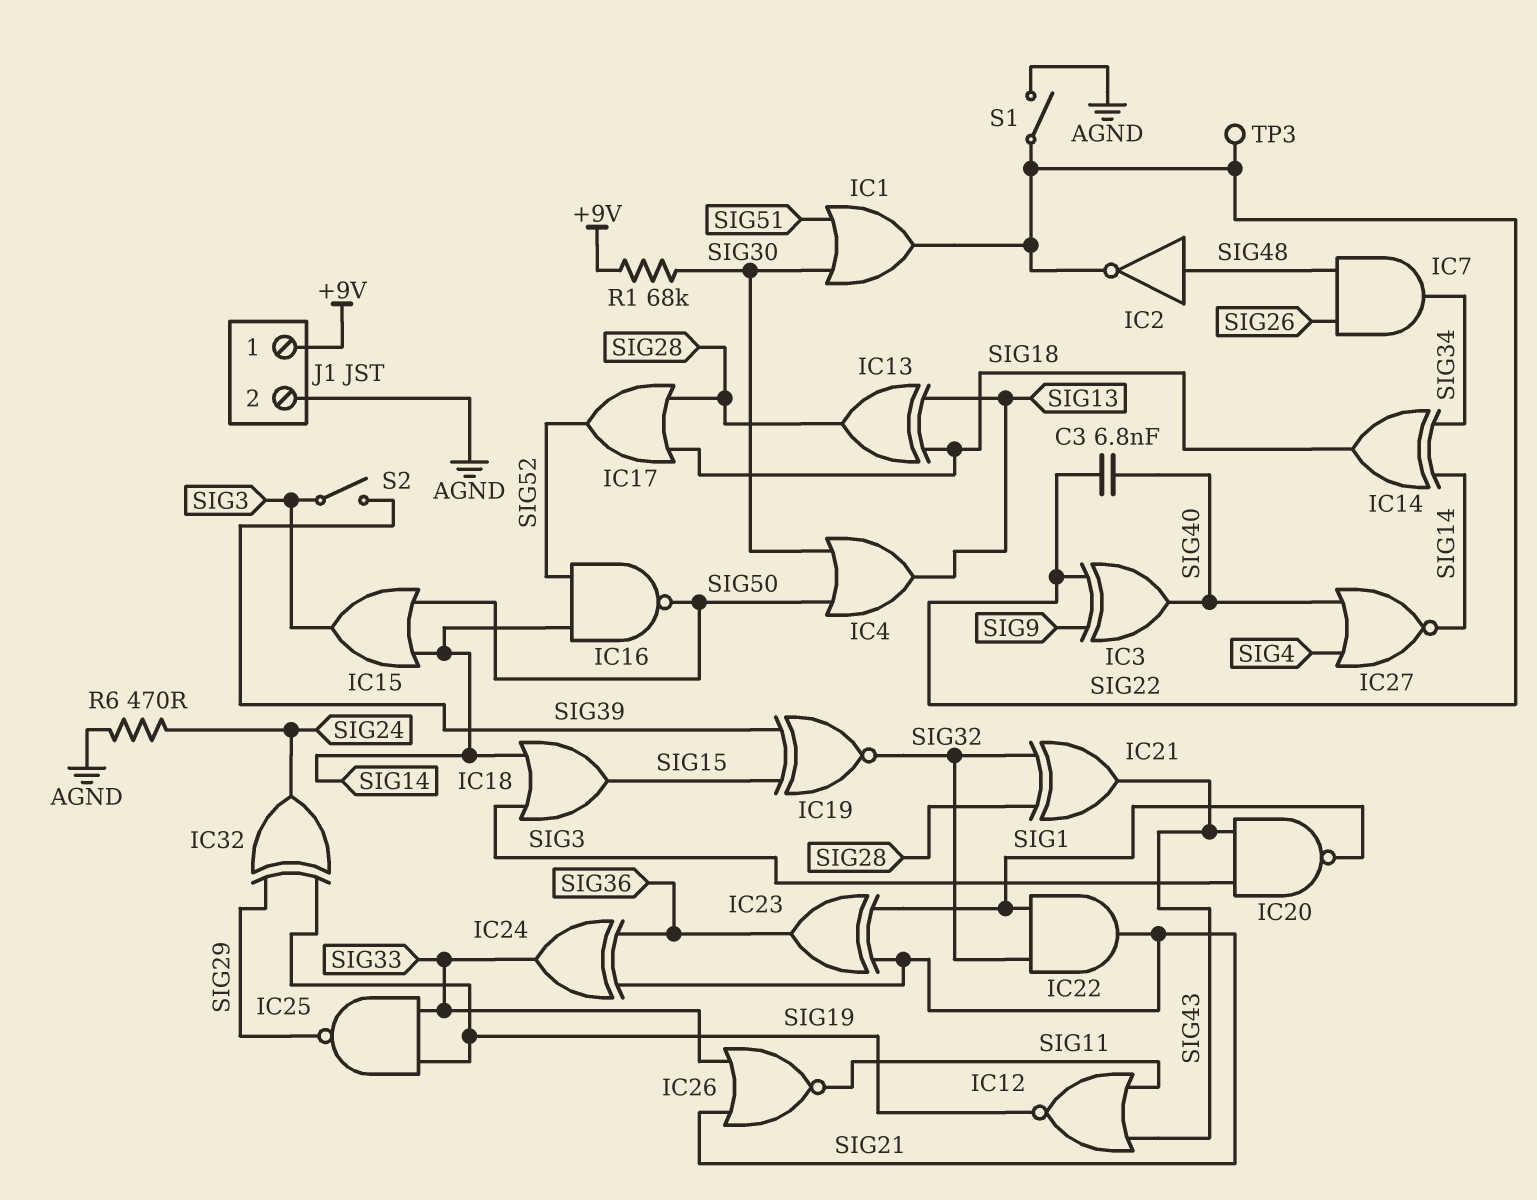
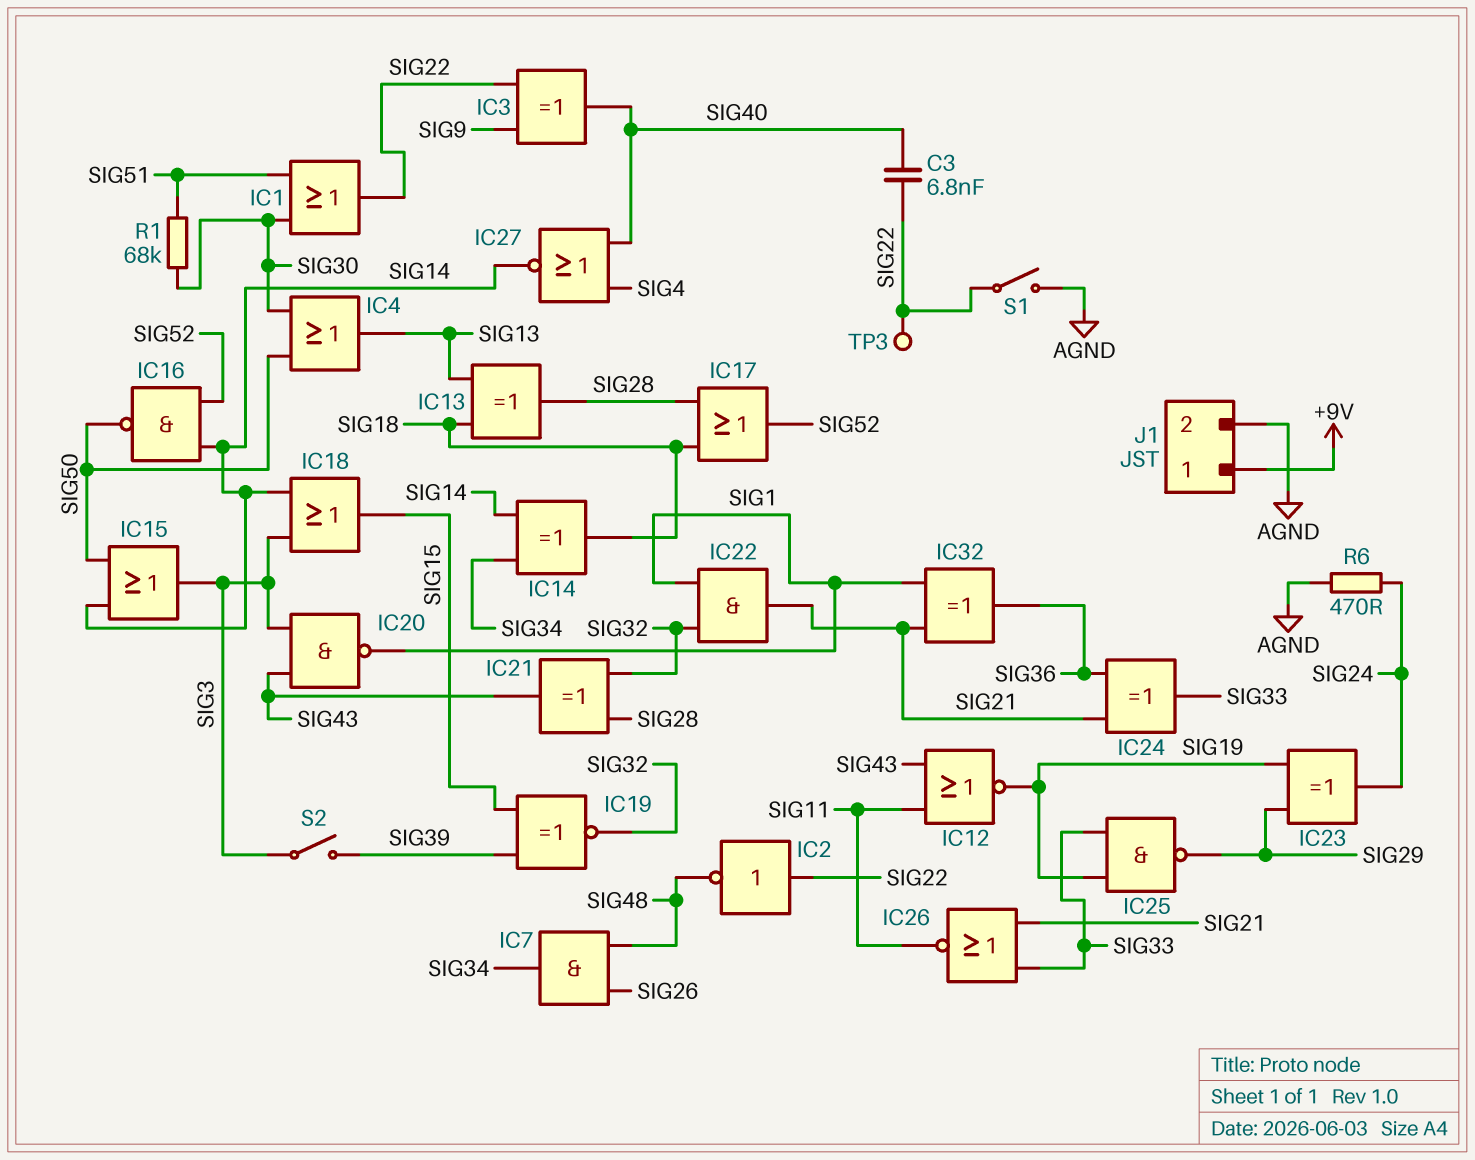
IC2: NOT (in SIG48, out SIG22) -> NOT (in SIG22, out SIG48)
IC23: XOR (in SIG1, in SIG21, out SIG36) -> XOR (in SIG19, in SIG29, out SIG24)
IC32: XOR (in SIG19, in SIG29, out SIG24) -> XOR (in SIG1, in SIG21, out SIG36)
R1: 68k (+9V, SIG30) -> 68k (SIG30, SIG51)

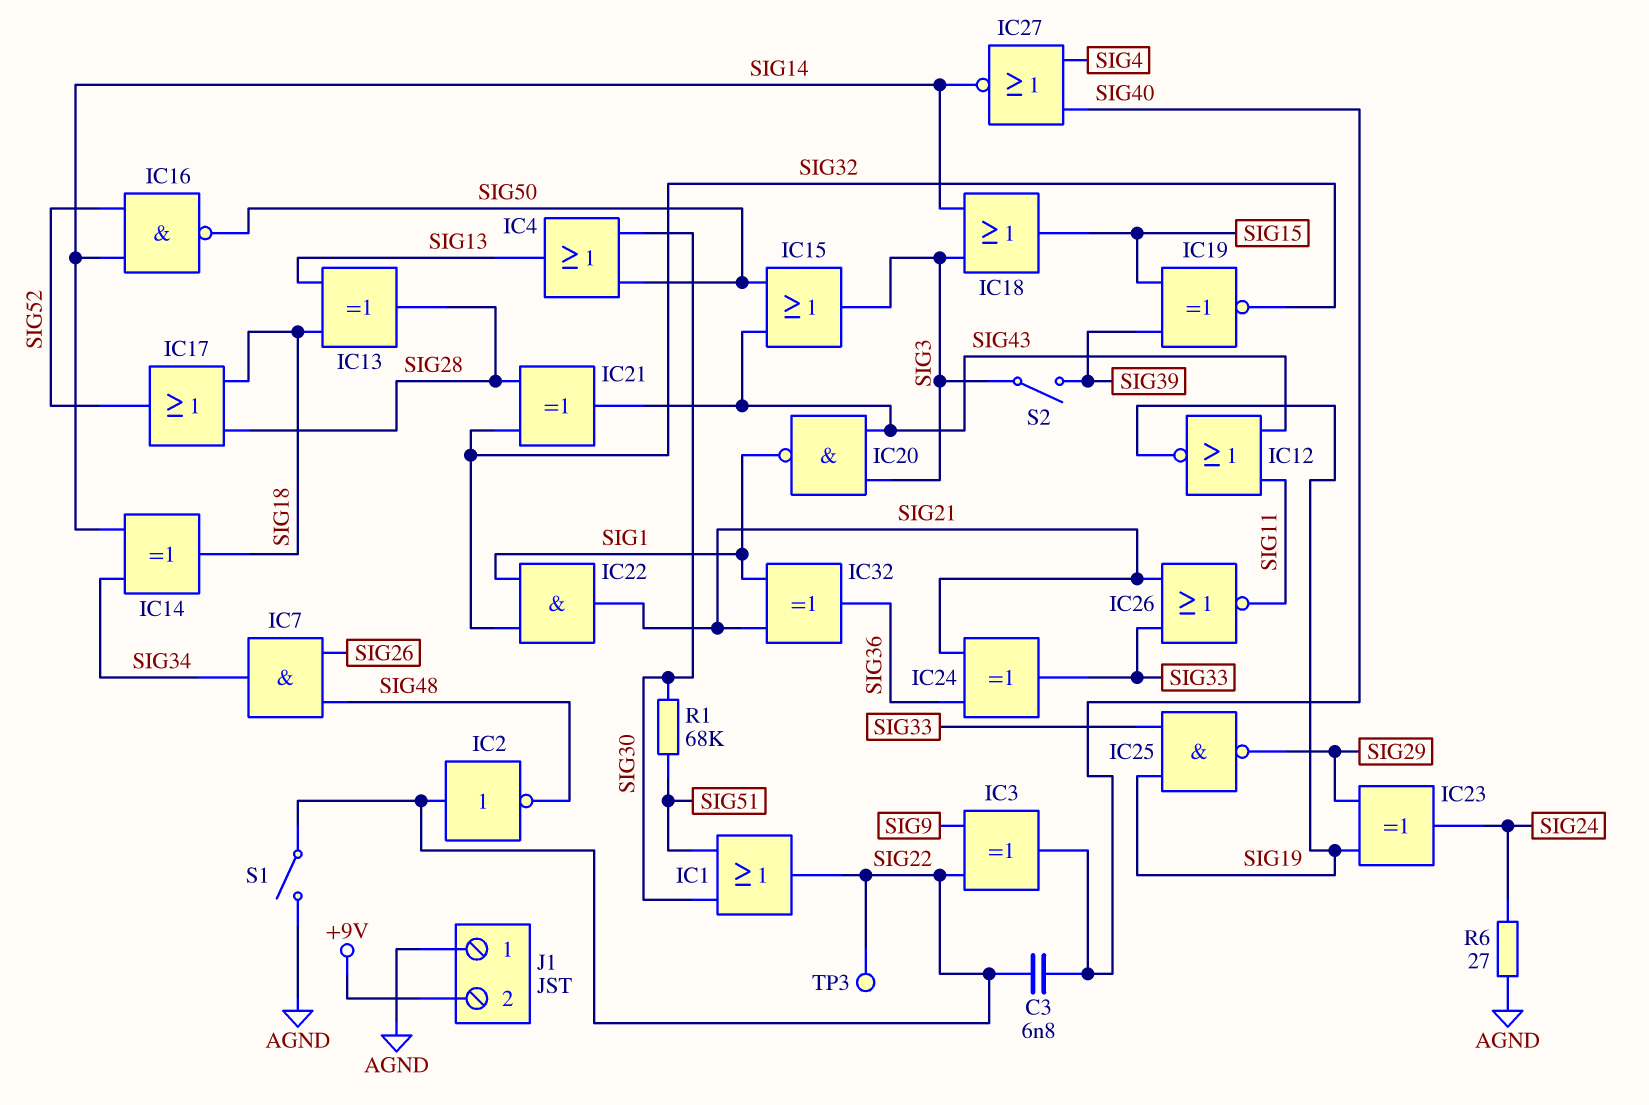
IC15: OR (in SIG14, in SIG50, out SIG3) -> OR (in SIG43, in SIG50, out SIG3)
J1 pin 1: +9V -> AGND
J1 pin 2: AGND -> +9V
R6: 470 (AGND, SIG24) -> 27 (AGND, SIG24)

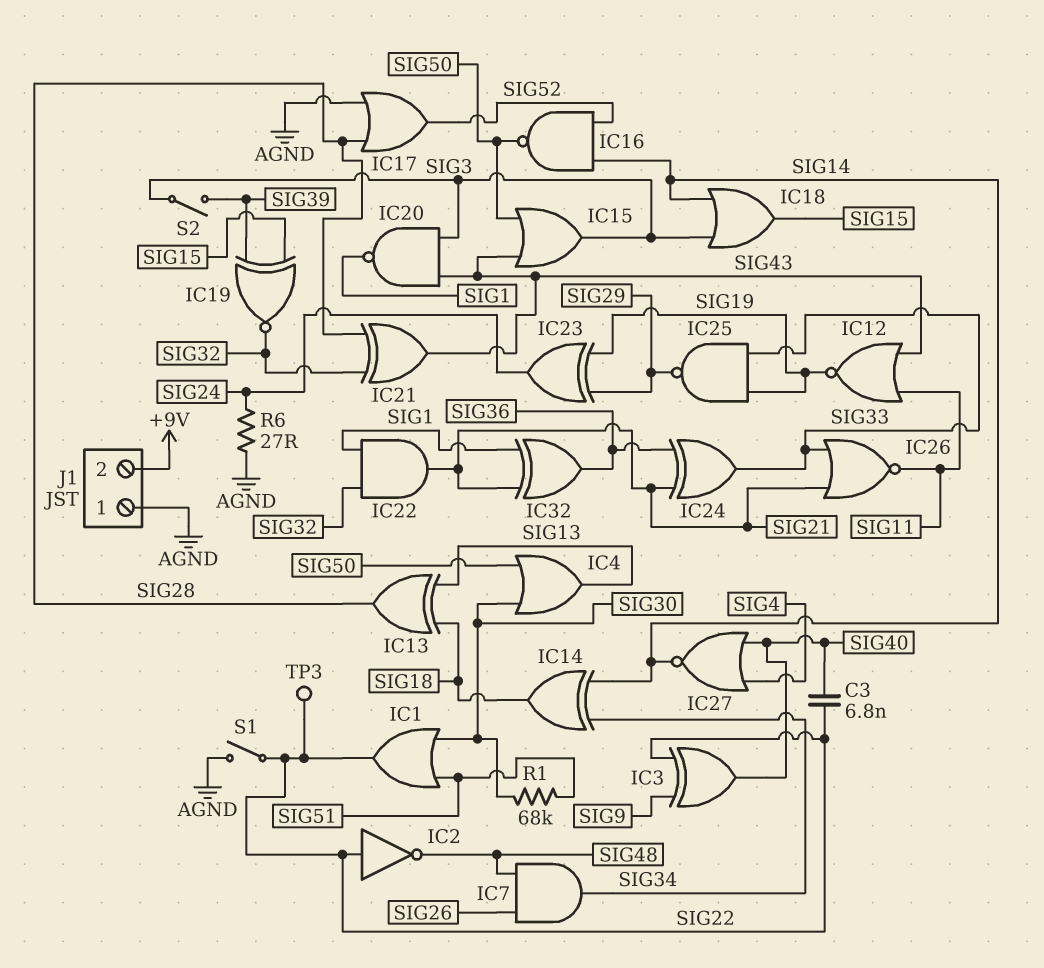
IC17: OR (in SIG18, in SIG28, out SIG52) -> OR (in AGND, in SIG28, out SIG52)

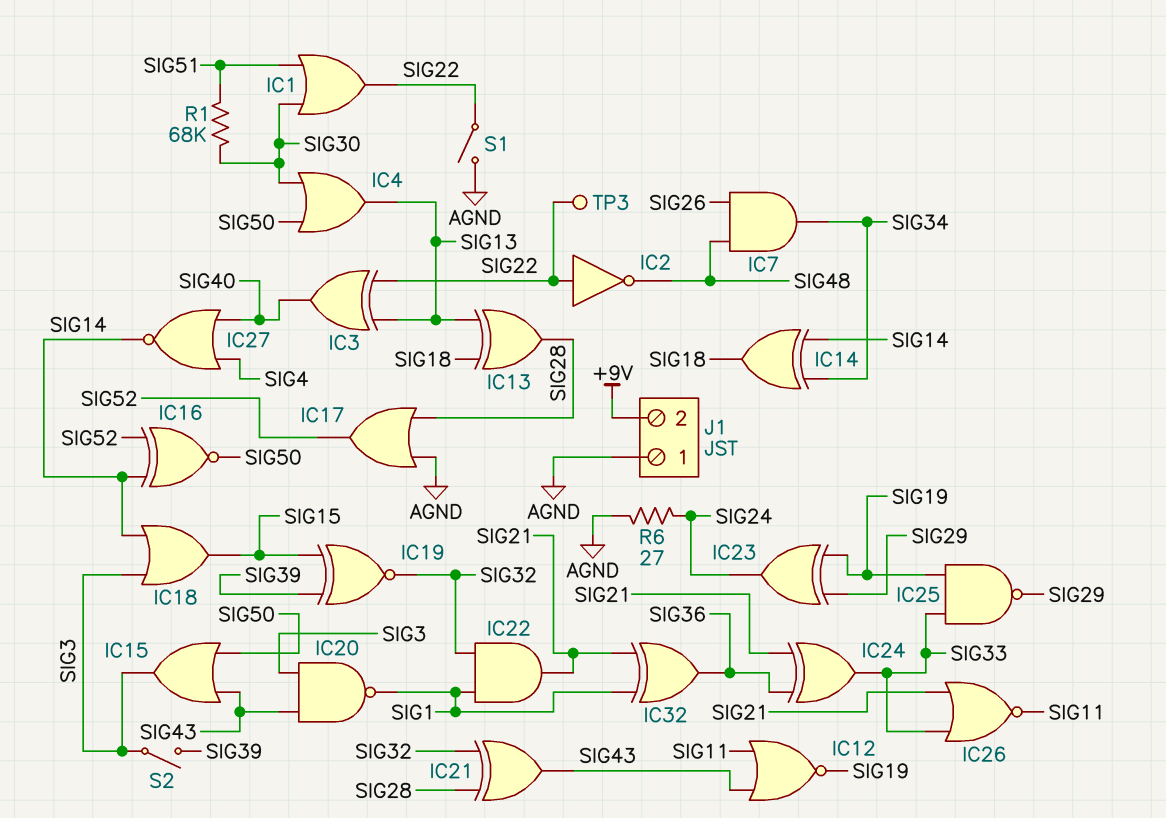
C3: 6.8nF (SIG22, SIG40) -> none
IC3: XOR (in SIG9, in SIG22, out SIG40) -> XOR (in SIG13, in SIG22, out SIG40)
IC16: NAND (in SIG14, in SIG52, out SIG50) -> XNOR (in SIG14, in SIG52, out SIG50)

